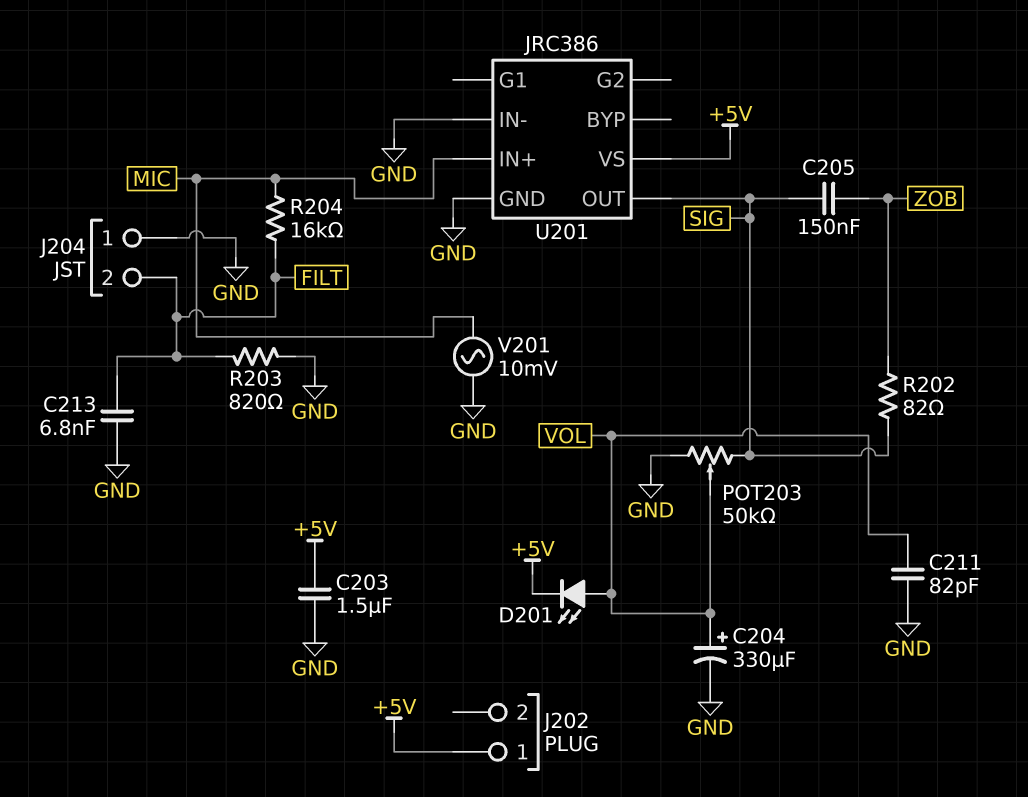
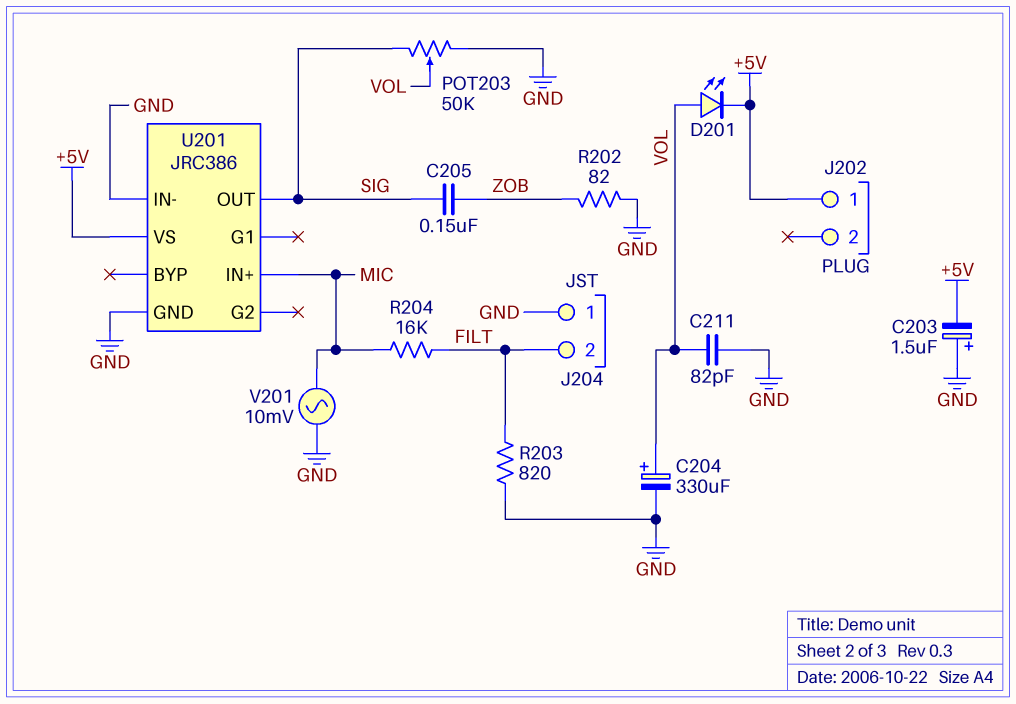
C203: 1.5uF (+5V, GND) -> 1.5uF (plus GND, minus +5V)
C213: 6.8nF (FILT, GND) -> none
R202: 82 (SIG, ZOB) -> 82 (GND, ZOB)

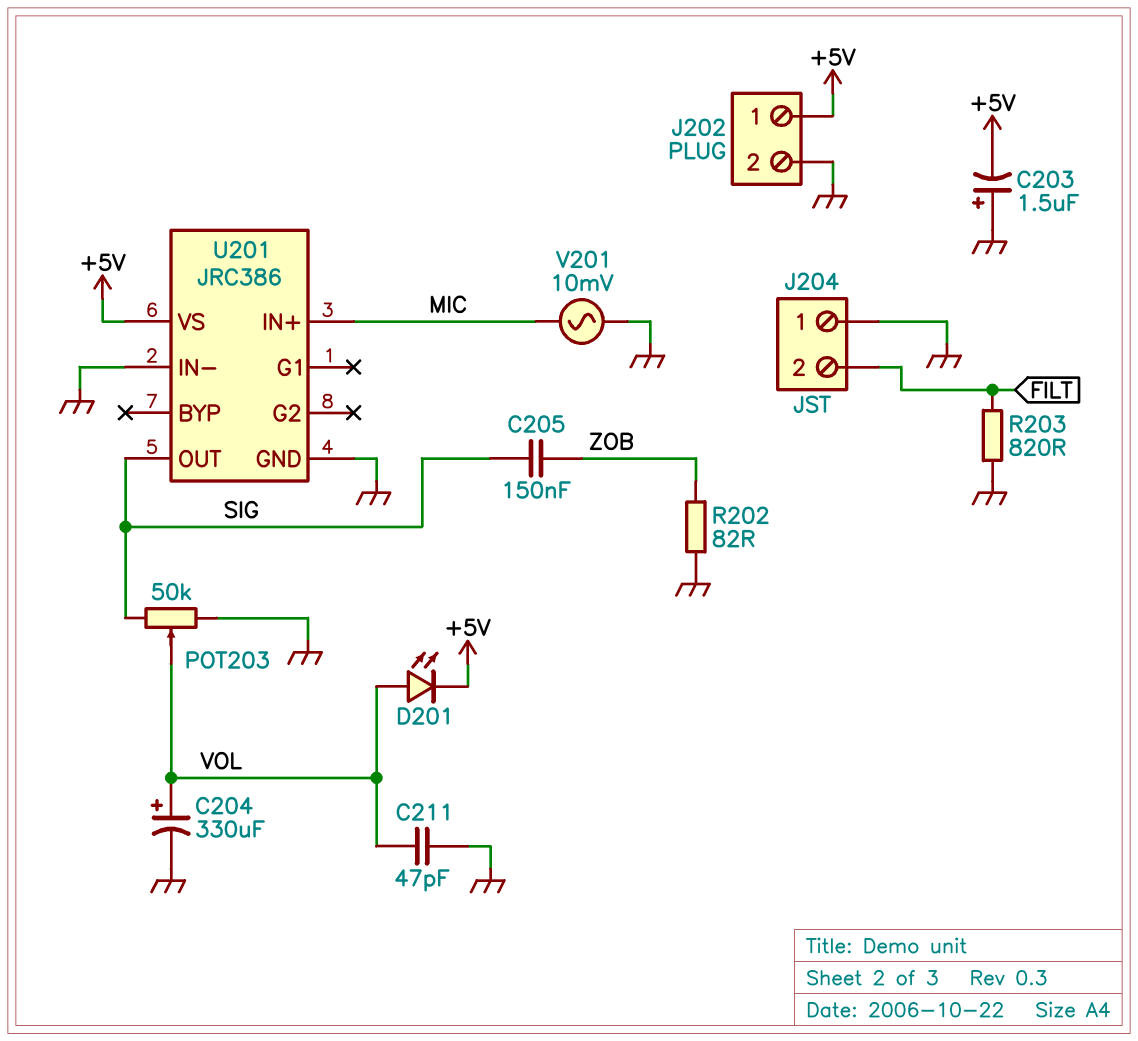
C211: 82pF (GND, VOL) -> 47pF (GND, VOL)
J202 pin 2: none -> GND
R204: 16k (FILT, MIC) -> none

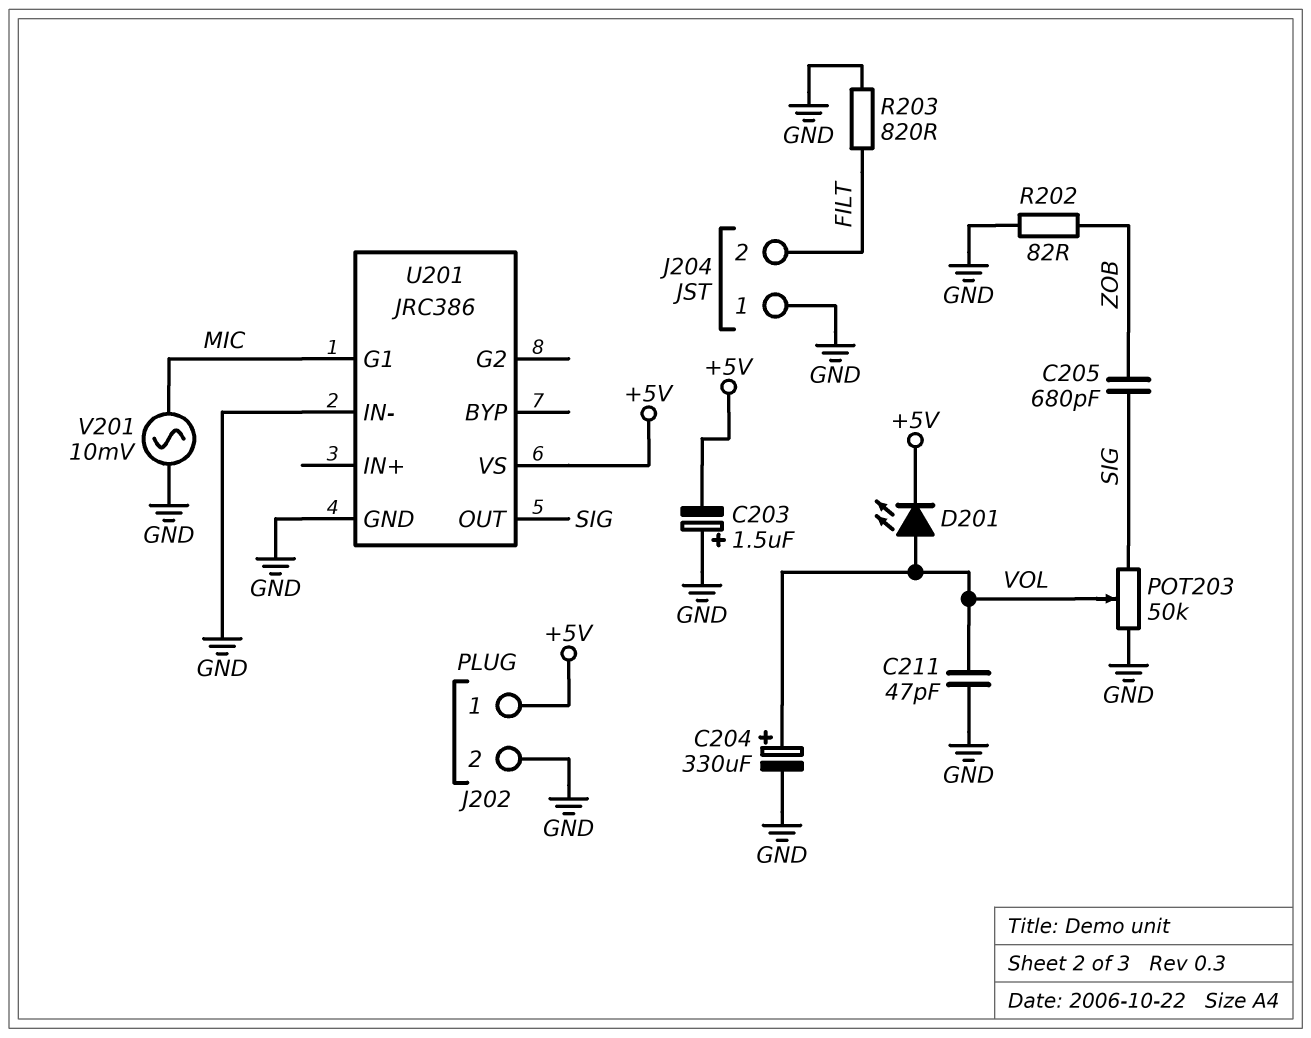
C205: 150nF (SIG, ZOB) -> 680pF (SIG, ZOB)
U201 pin G1: none -> MIC
U201 pin IN+: MIC -> none

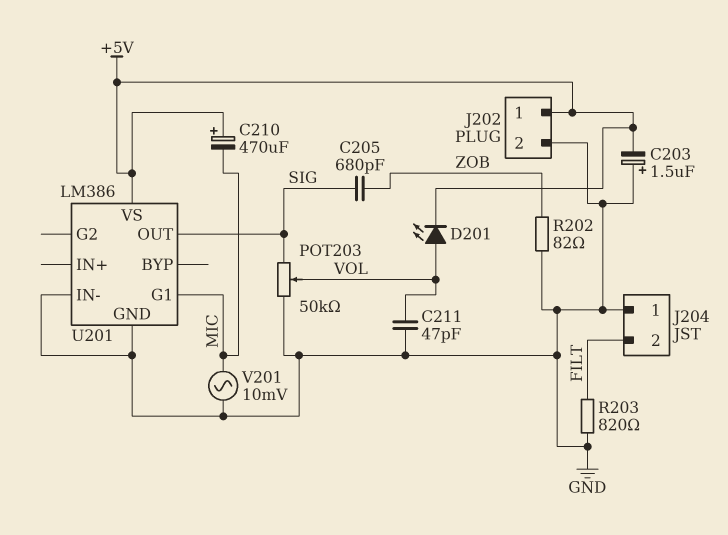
C204: 330uF (plus VOL, minus GND) -> none
C210: none -> 470uF (plus +5V, minus MIC)
U201: JRC386 -> LM386

